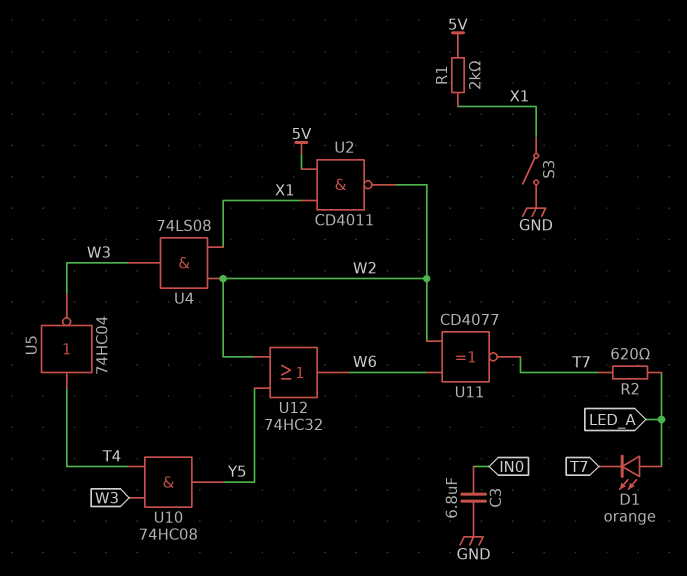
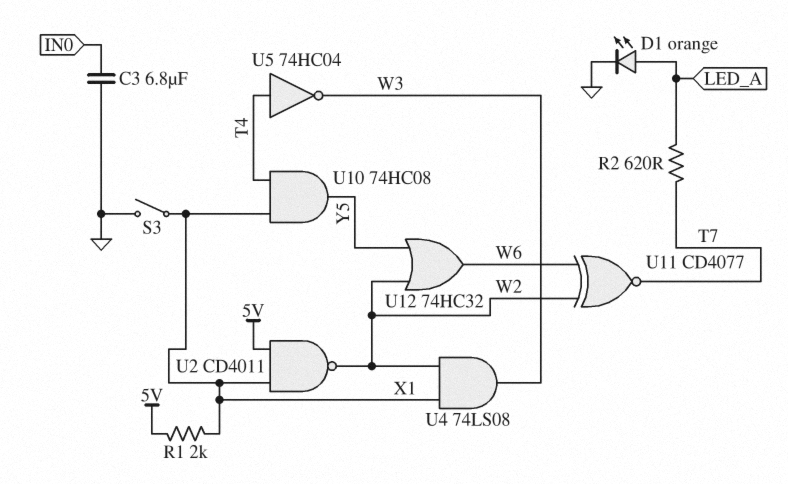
D1: LED orange (A LED_A, K T7) -> LED orange (A LED_A, K GND)
U10: AND 74HC08 (in T4, in W3, out Y5) -> AND 74HC08 (in T4, in X1, out Y5)

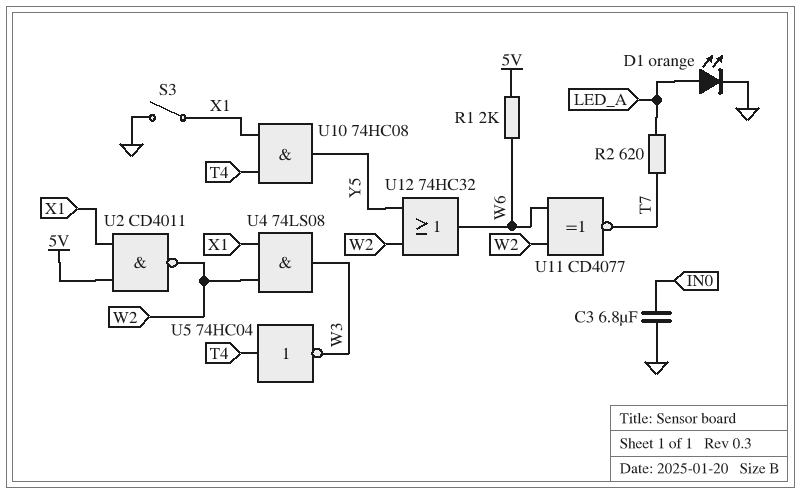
R1: 2k (5V, X1) -> 2k (5V, W6)

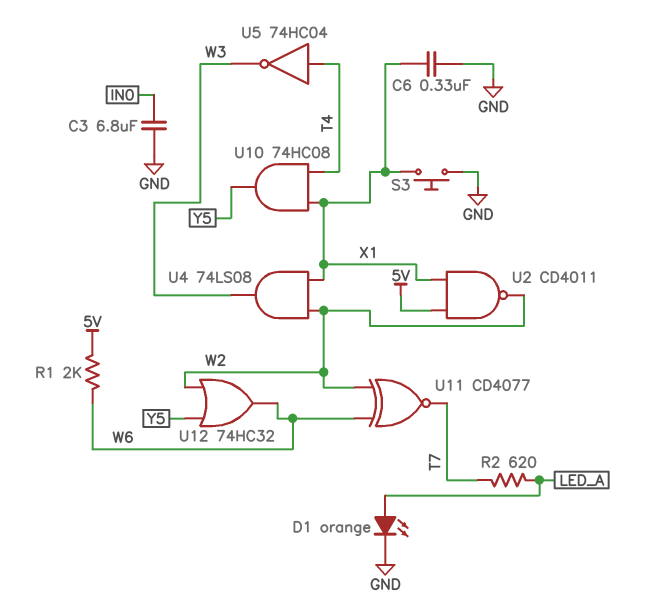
C6: none -> 330nF (GND, X1)
S3: switch (GND, X1) -> button (GND, X1)

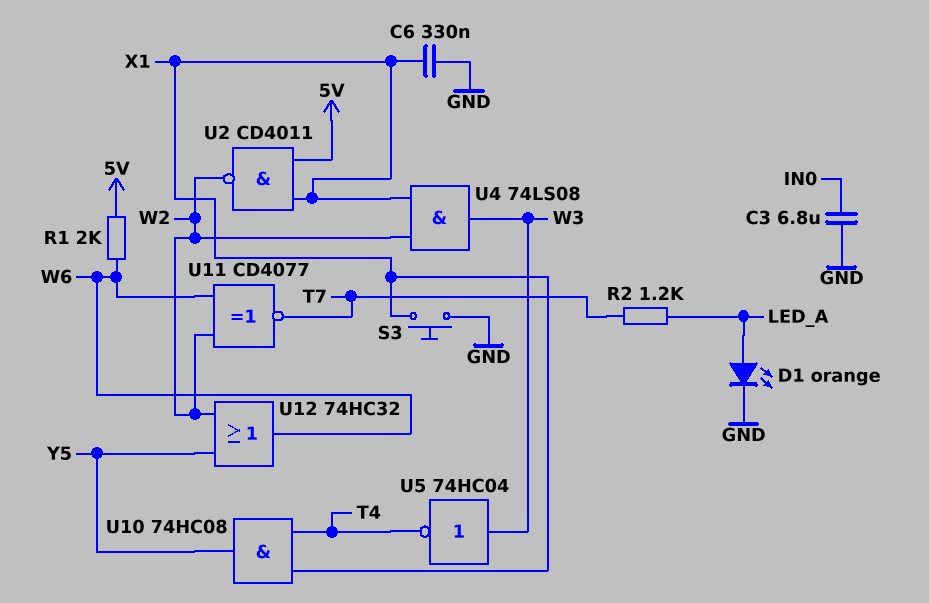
R2: 620 (LED_A, T7) -> 1.2k (LED_A, T7)
U5: NOT 74HC04 (in T4, out W3) -> NOT 74HC04 (in W3, out T4)

